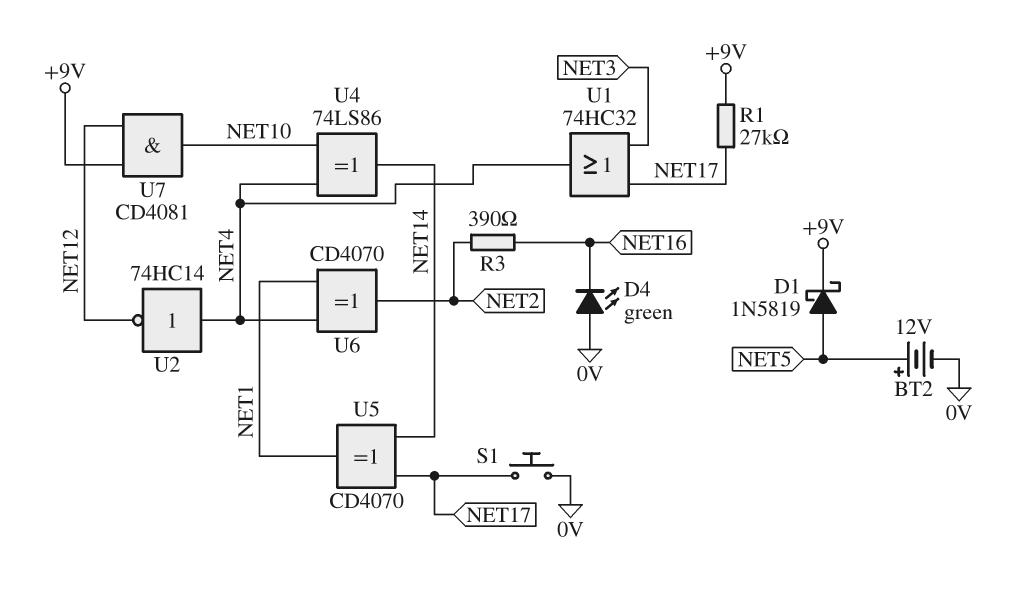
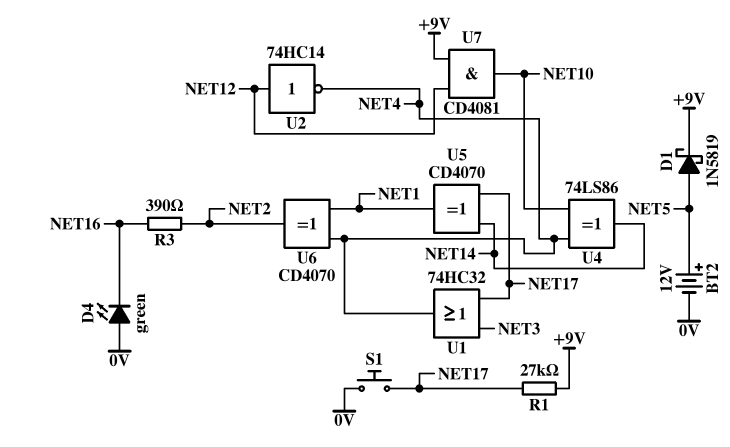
U2: NOT 74HC14 (in NET4, out NET12) -> NOT 74HC14 (in NET12, out NET4)

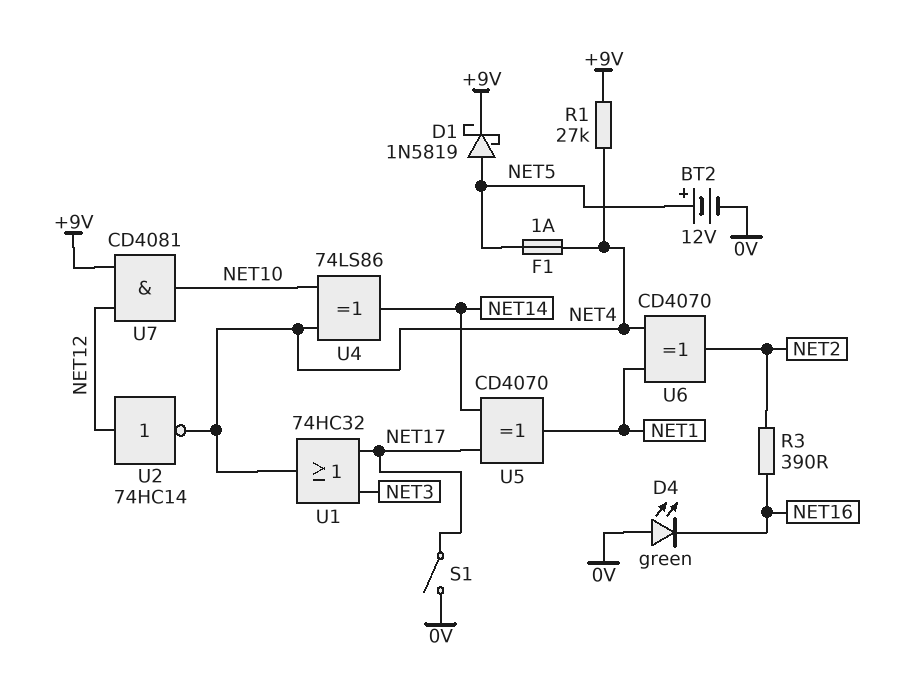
F1: none -> 1A (NET4, NET5)
R1: 27k (+9V, NET17) -> 27k (+9V, NET4)
S1: button (0V, NET17) -> switch (0V, NET17)

